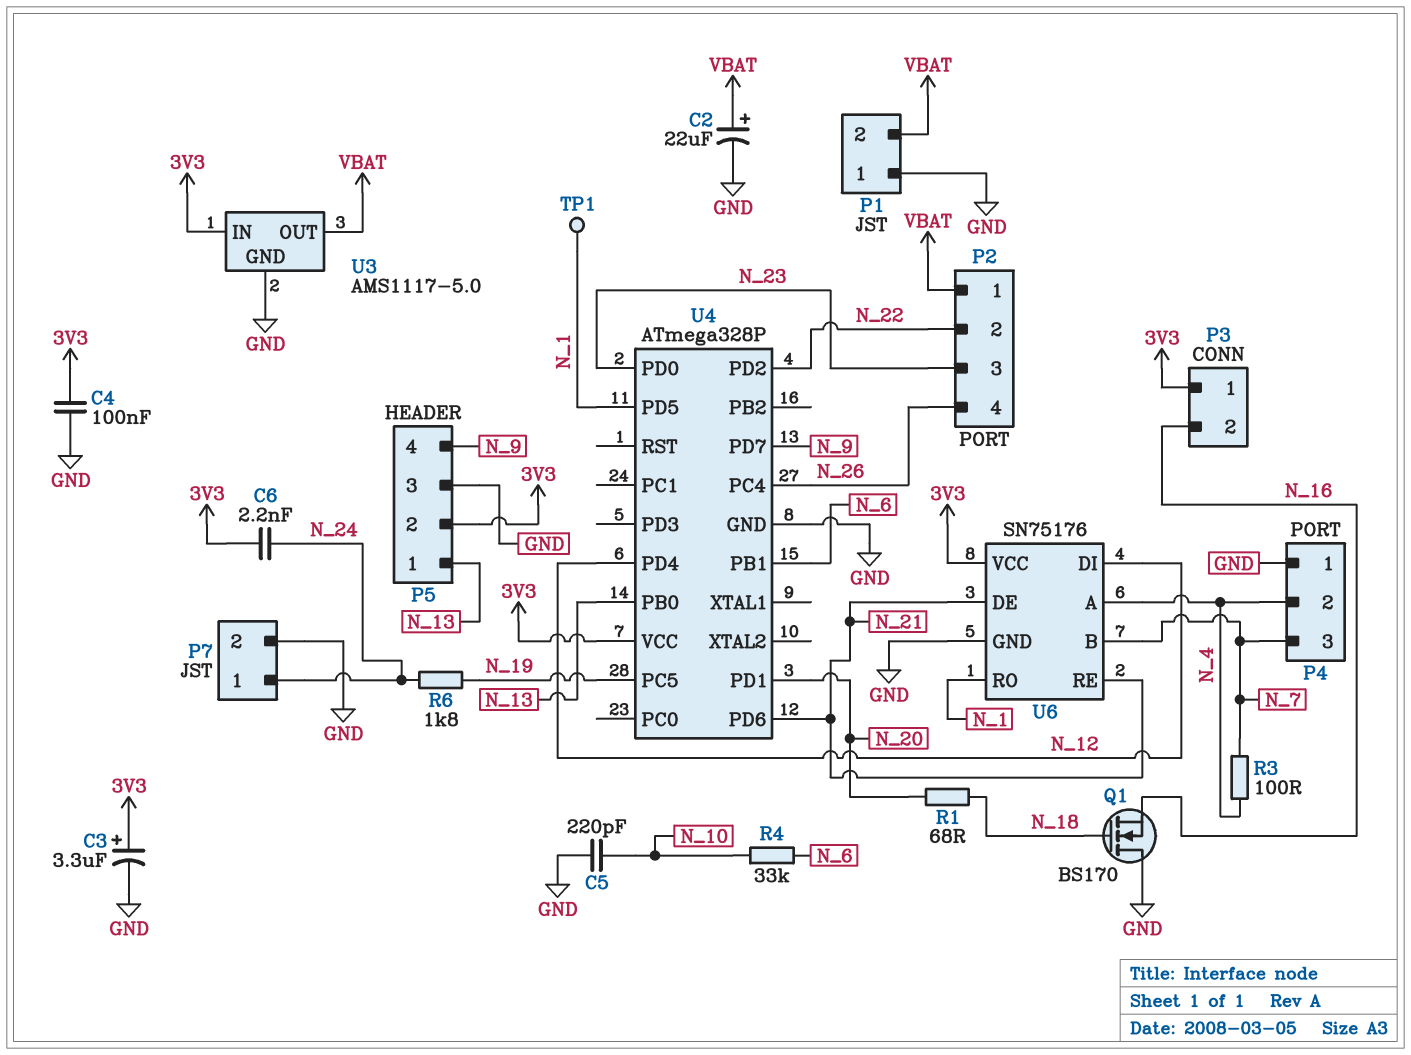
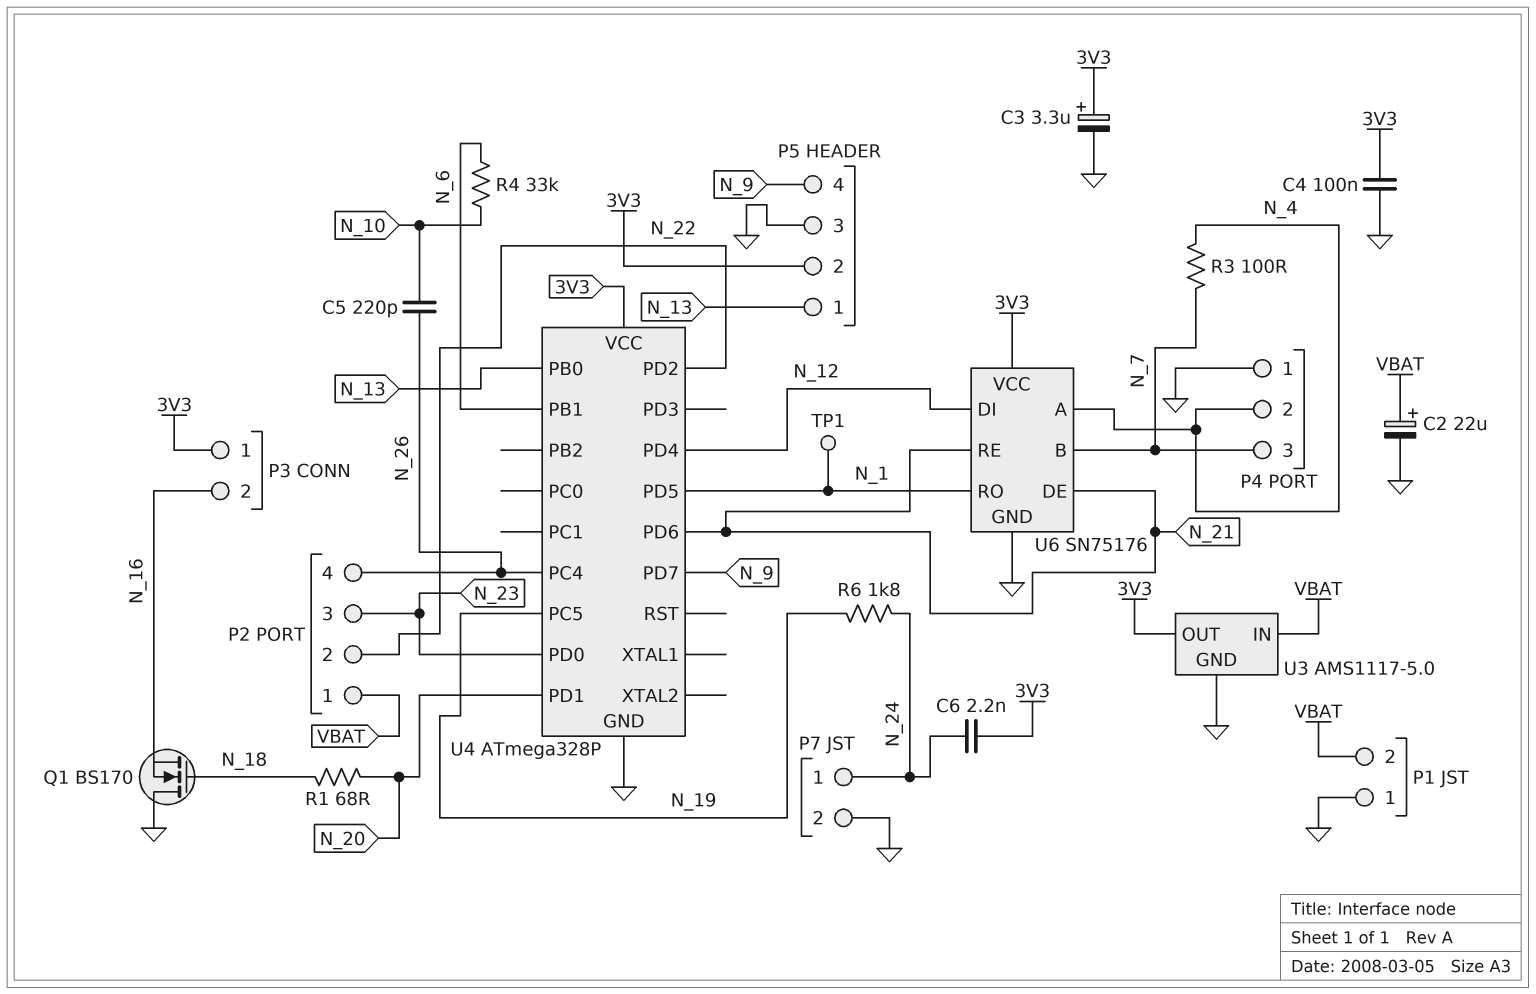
C5: 220pF (GND, N_10) -> 220pF (N_10, N_26)
U3 pin IN: 3V3 -> VBAT
U3 pin OUT: VBAT -> 3V3

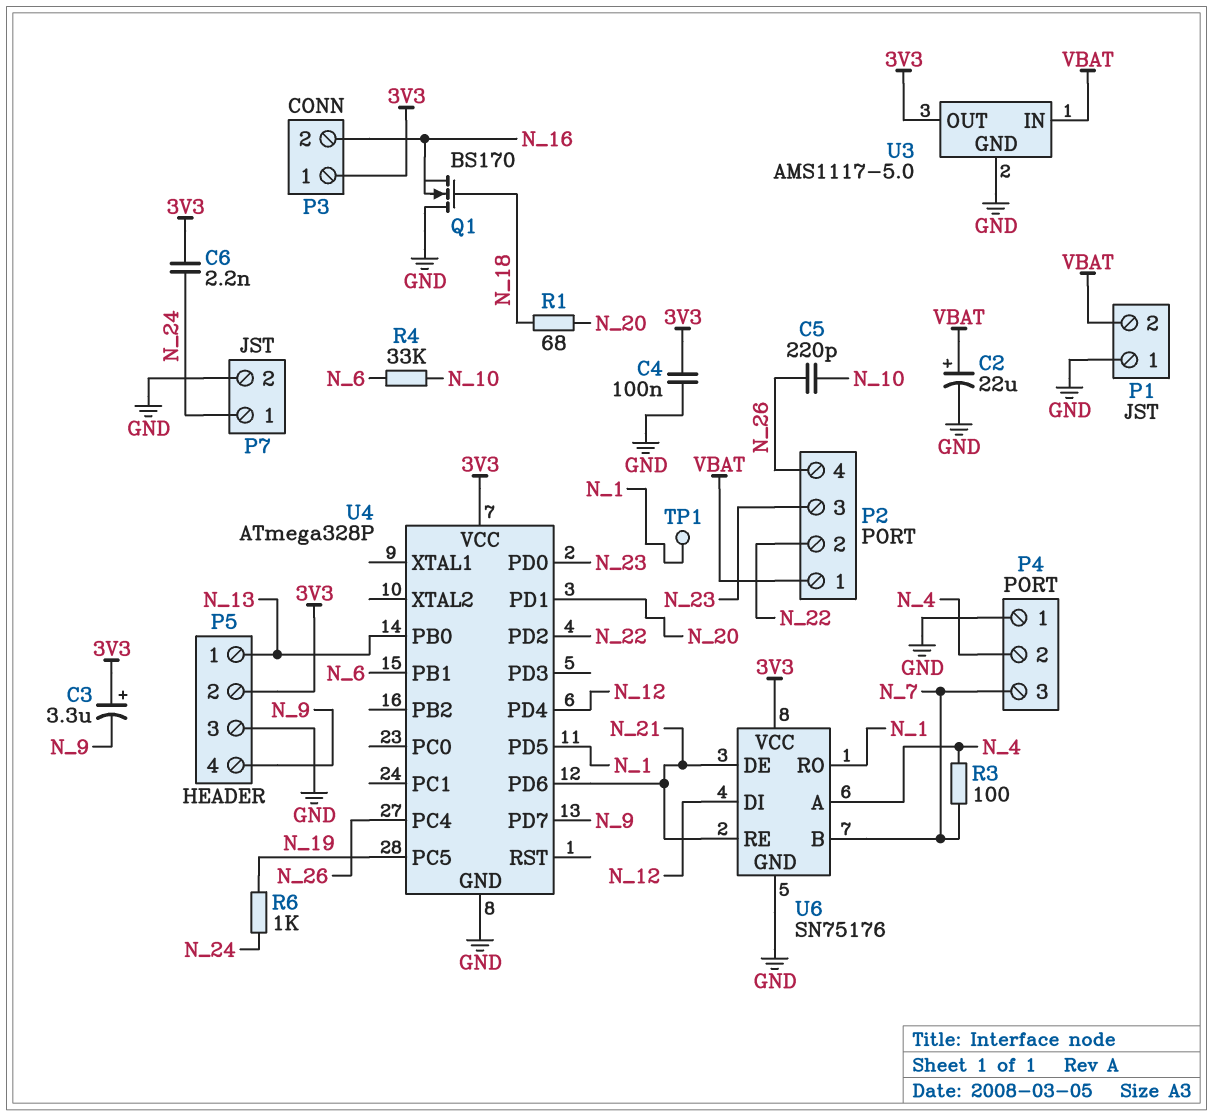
C3: 3.3uF (plus 3V3, minus GND) -> 3.3uF (plus 3V3, minus N_9)
R6: 1.8k (N_19, N_24) -> 1k (N_19, N_24)

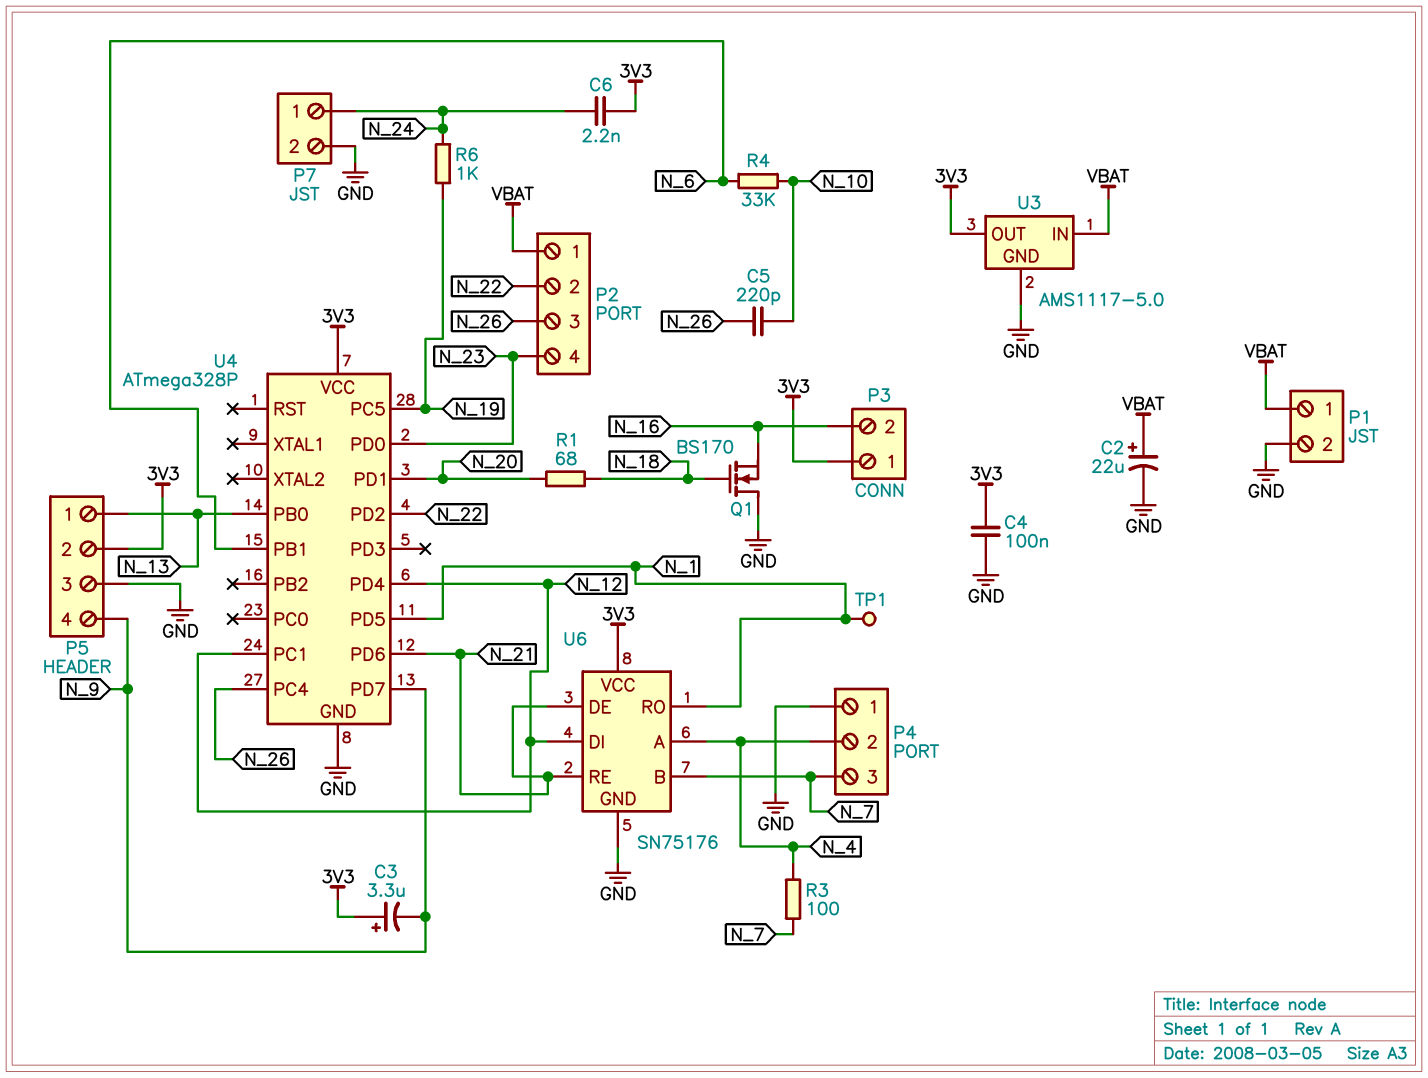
P1 pin 1: GND -> VBAT
P1 pin 2: VBAT -> GND
P2 pin 3: N_23 -> N_26
P2 pin 4: N_26 -> N_23
U4 pin PC1: none -> N_12

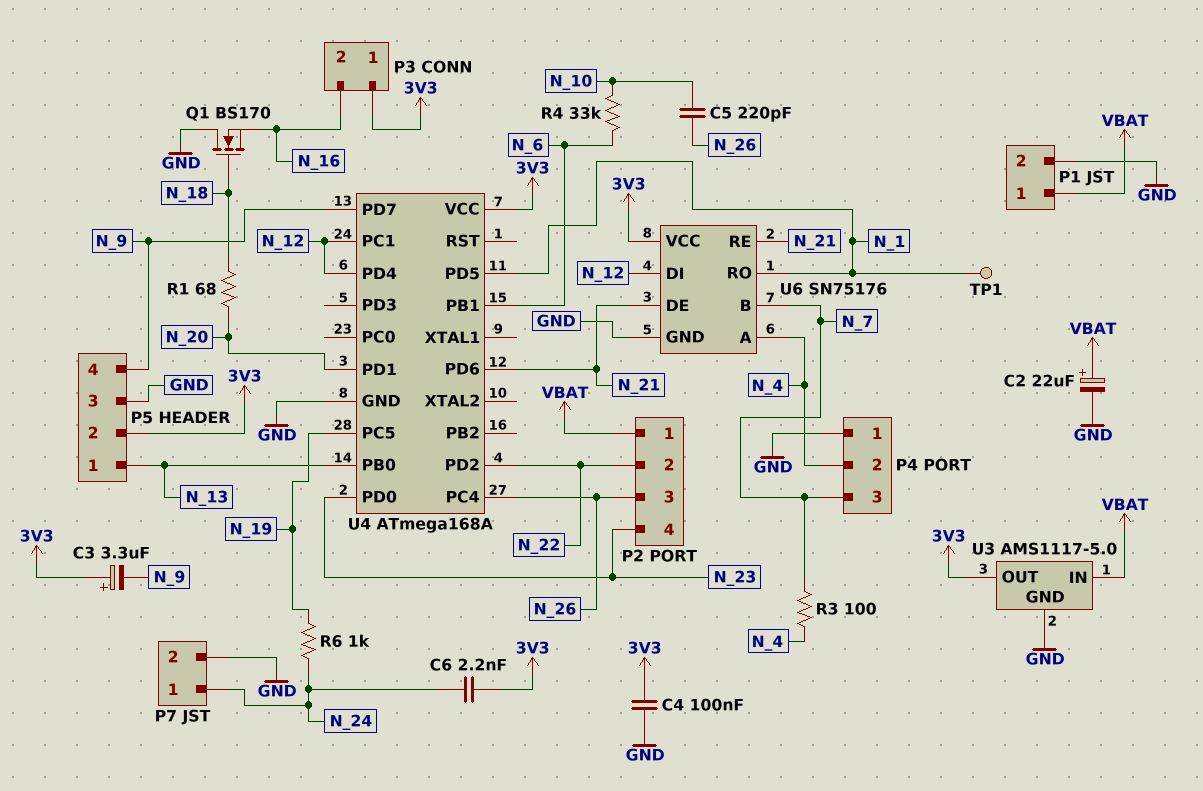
U4: ATmega328P -> ATmega168A

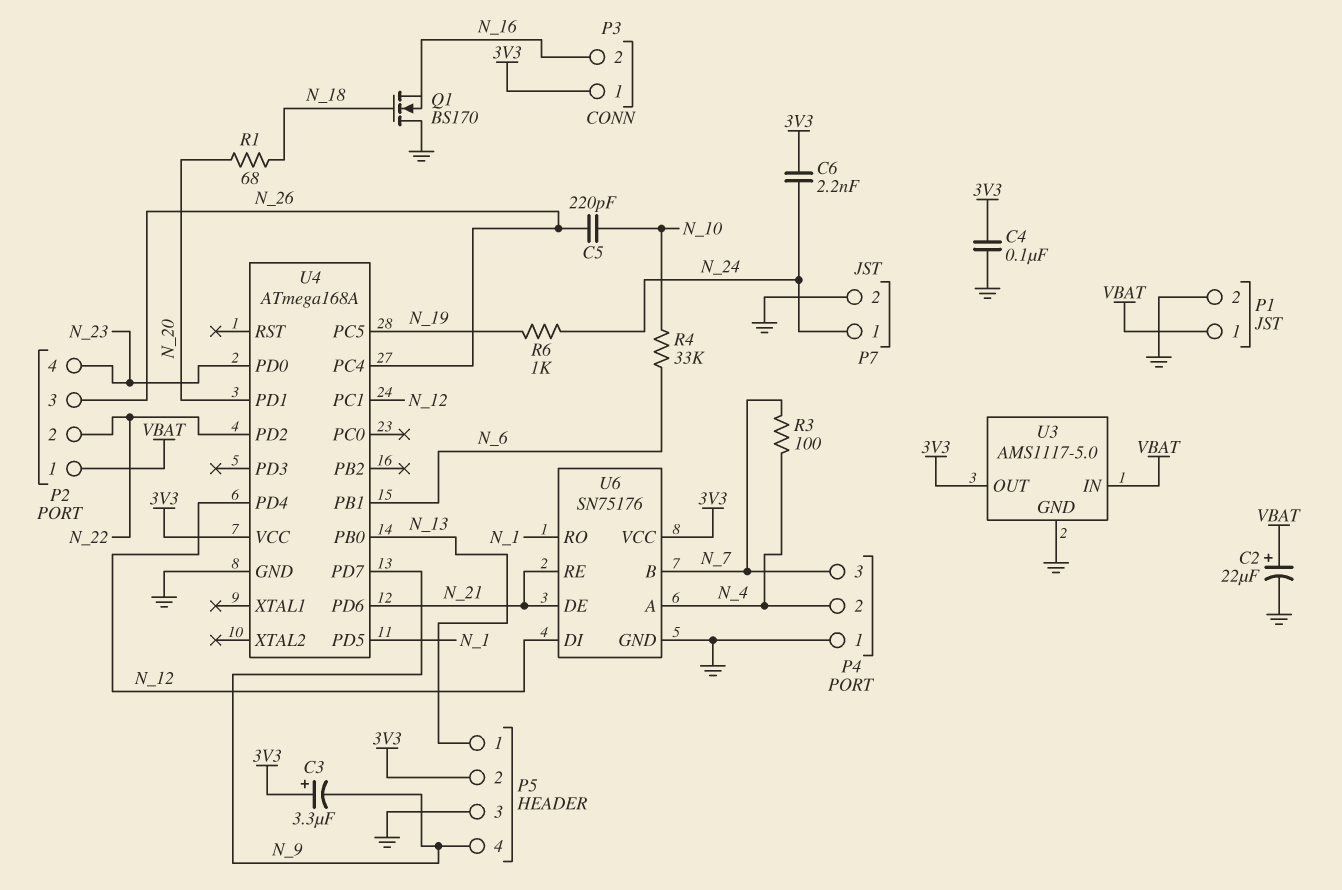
TP1: test point (N_1) -> none

